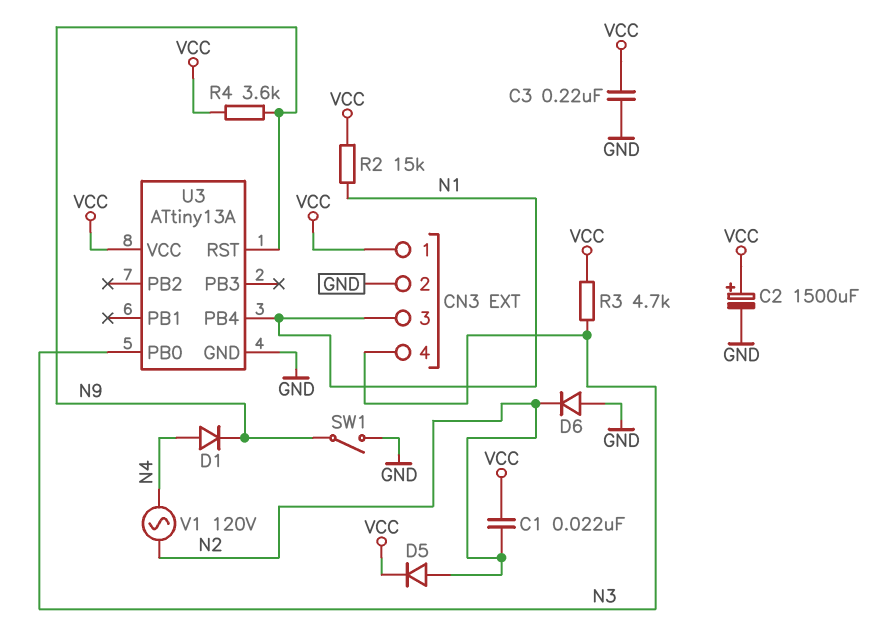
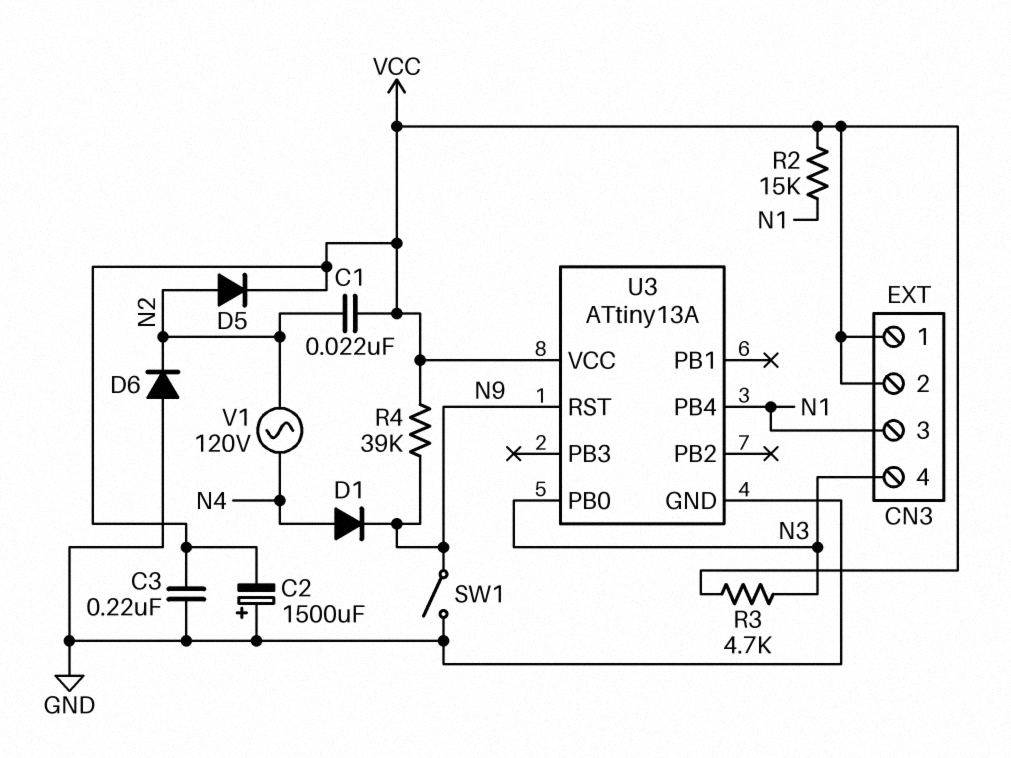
C2: 1500uF (plus VCC, minus GND) -> 1500uF (plus GND, minus VCC)
CN3 pin 2: GND -> VCC
R4: 3.6k (N9, VCC) -> 39k (N9, VCC)

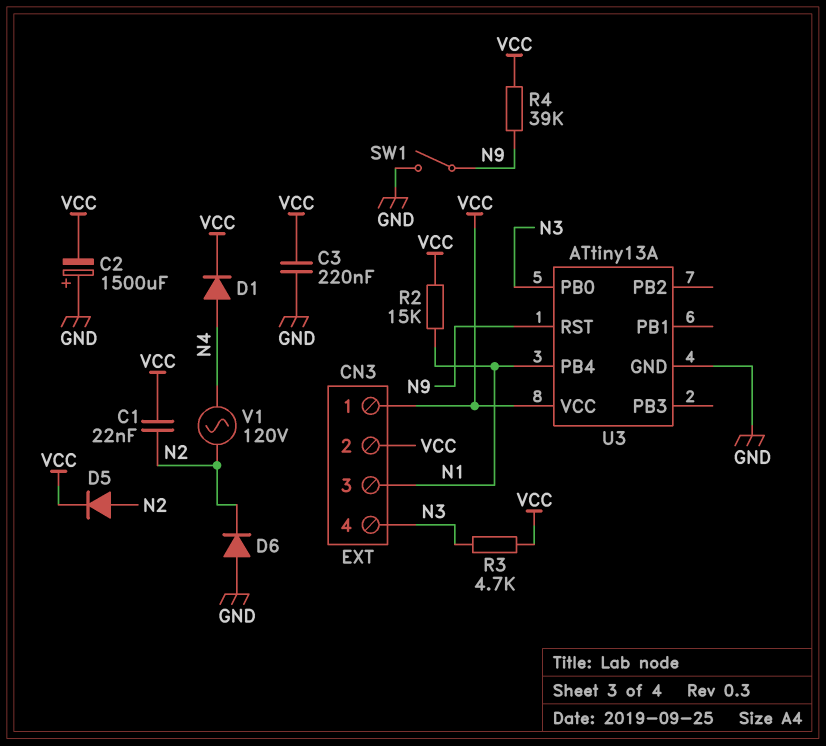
D1: diode (A N4, K N9) -> diode (A N4, K VCC)

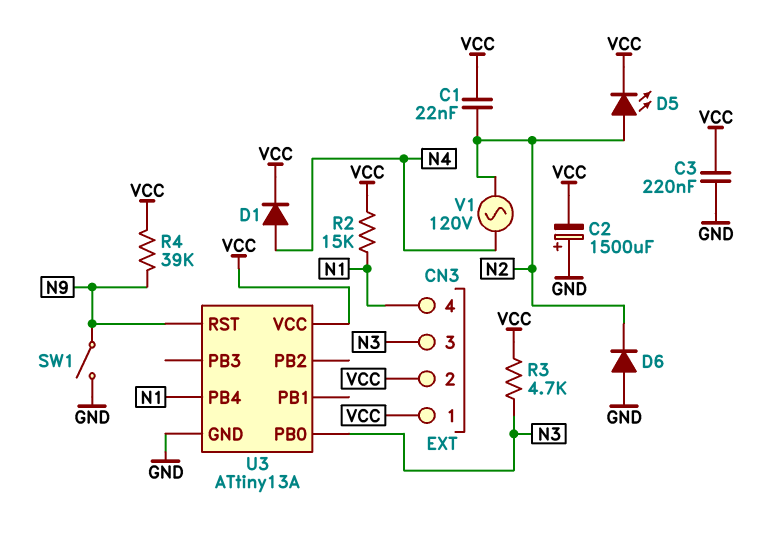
CN3 pin 3: N1 -> N3
CN3 pin 4: N3 -> N1
D5: diode (A N2, K VCC) -> LED (A N2, K VCC)

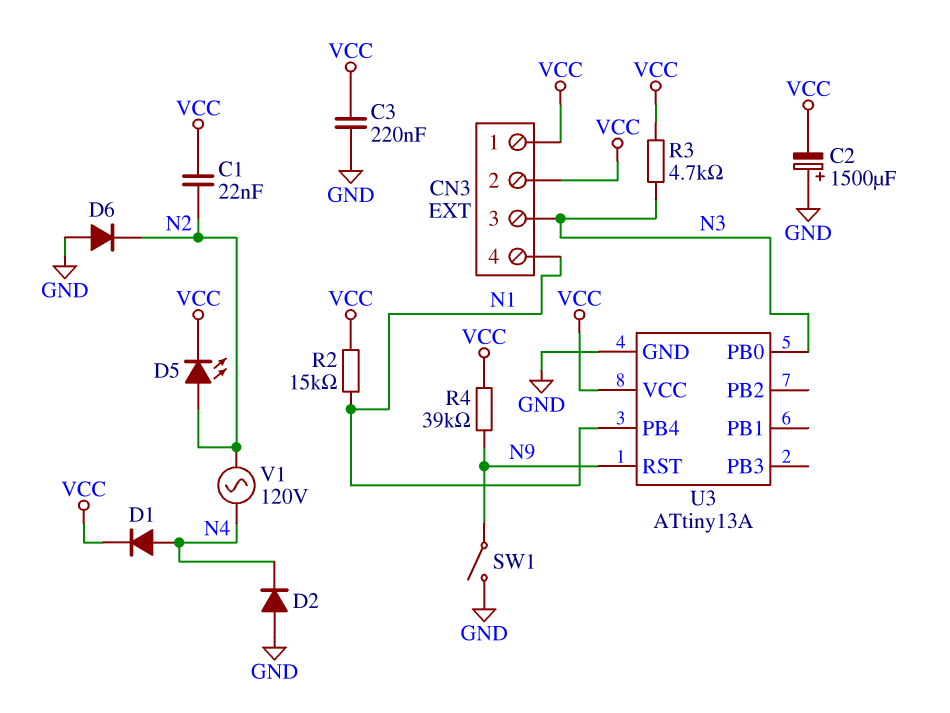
D2: none -> diode (A GND, K N4)

